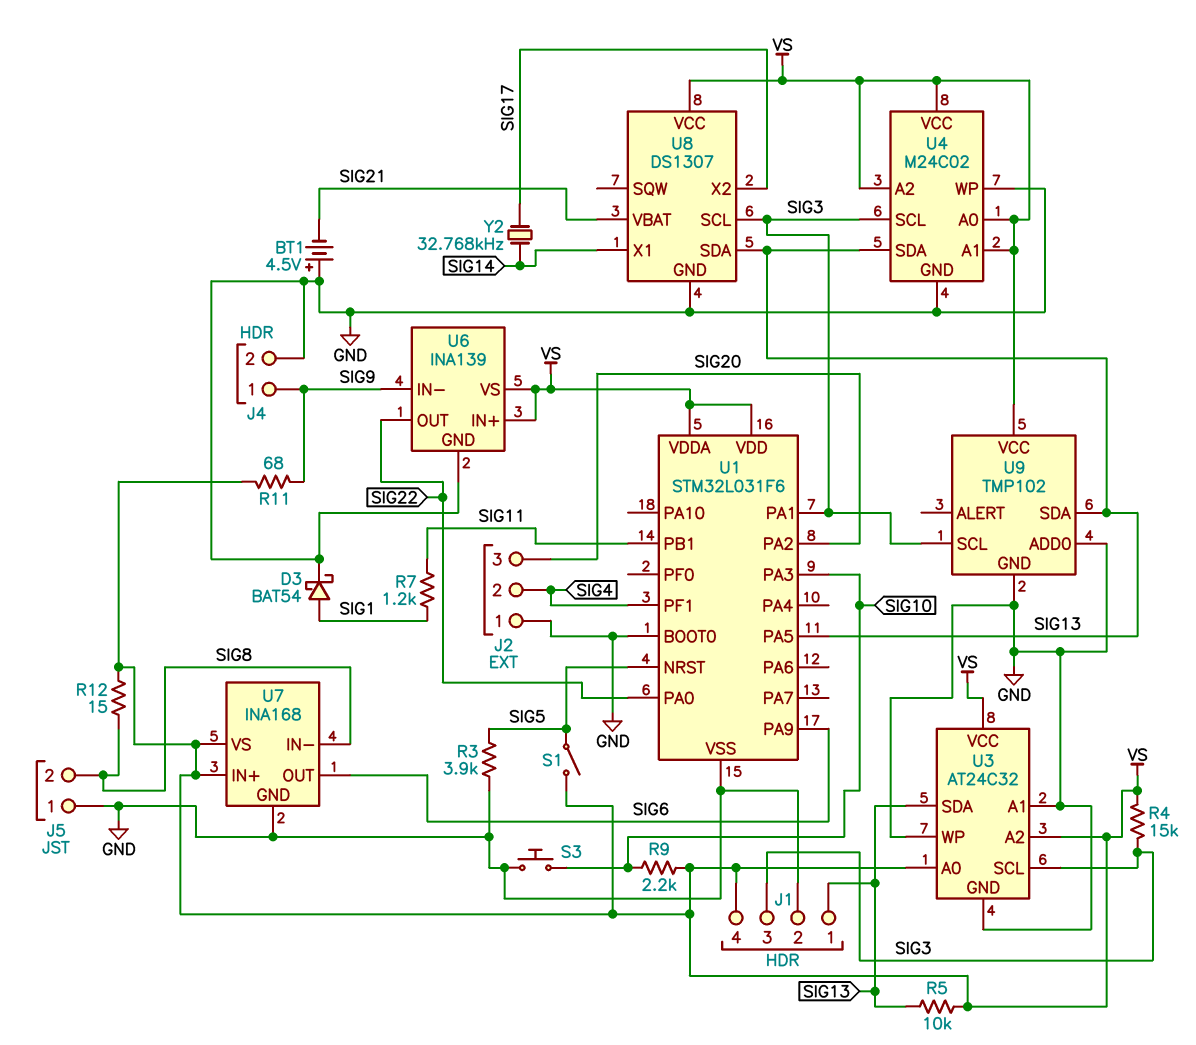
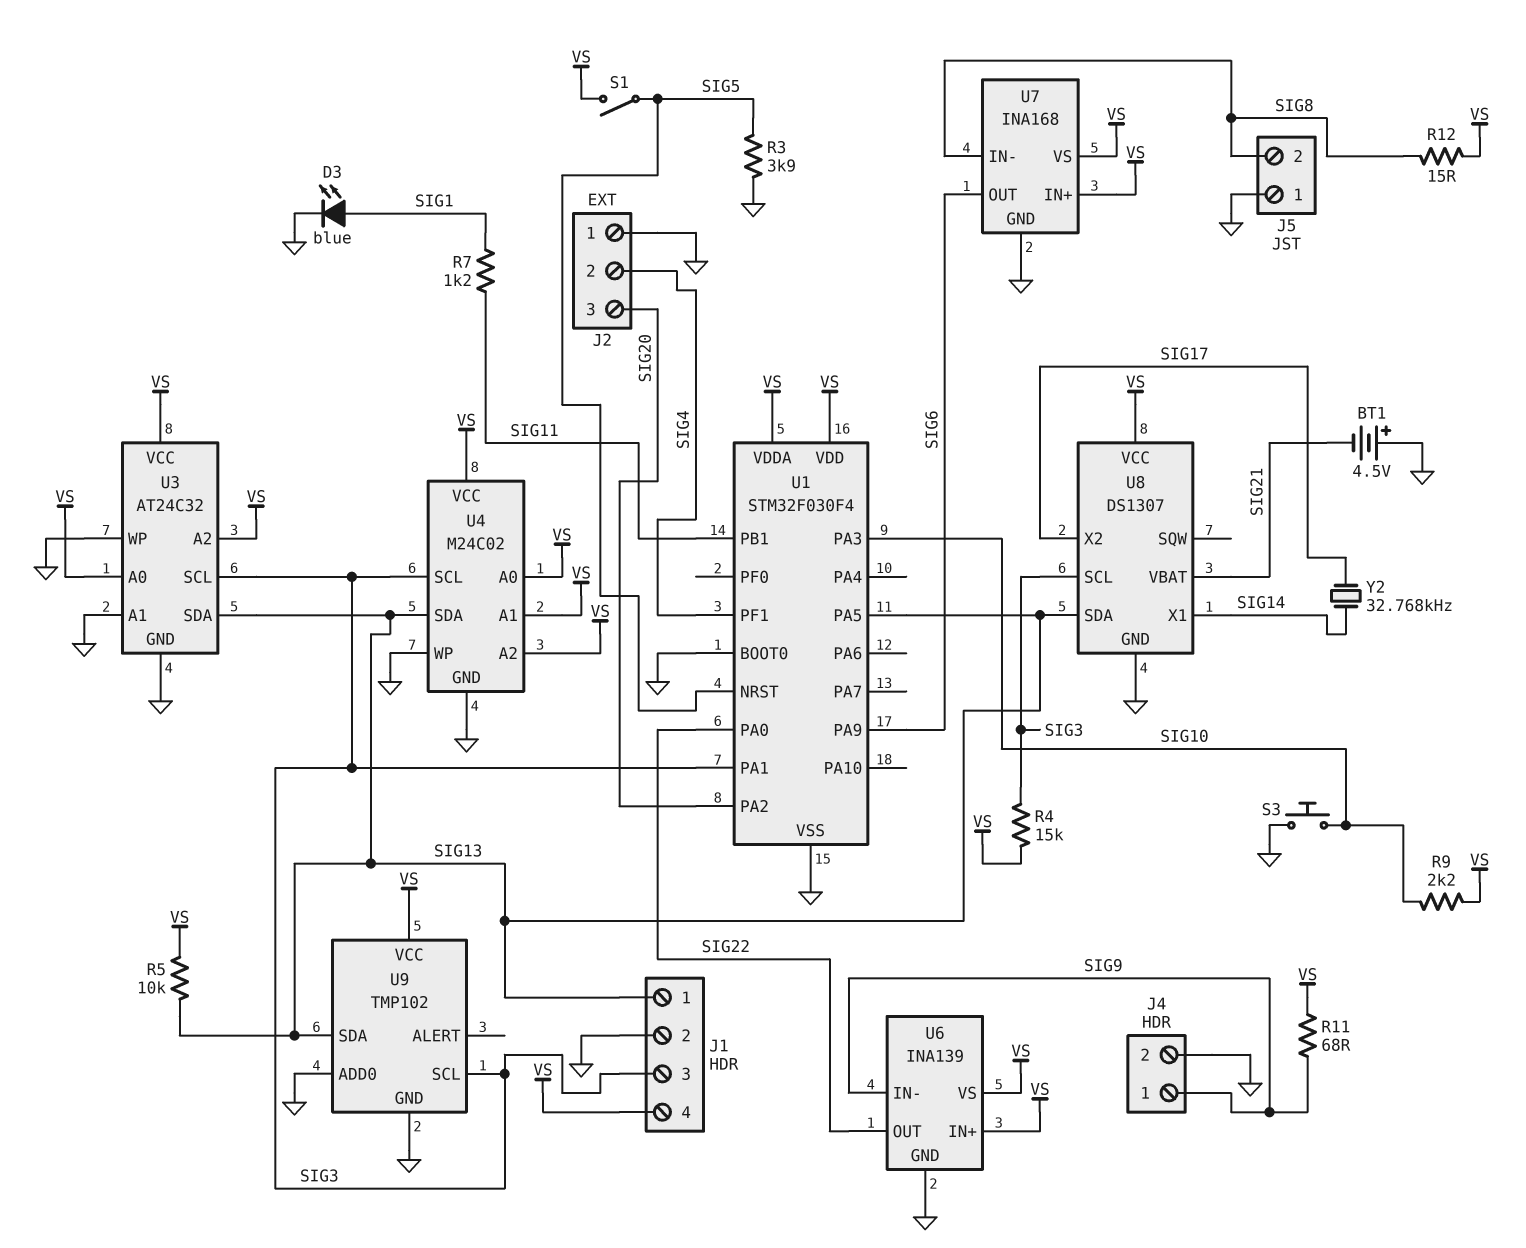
D3: schottky BAT54 (A SIG1, K GND) -> LED blue (A SIG1, K GND)
U1: STM32L031F6 -> STM32F030F4

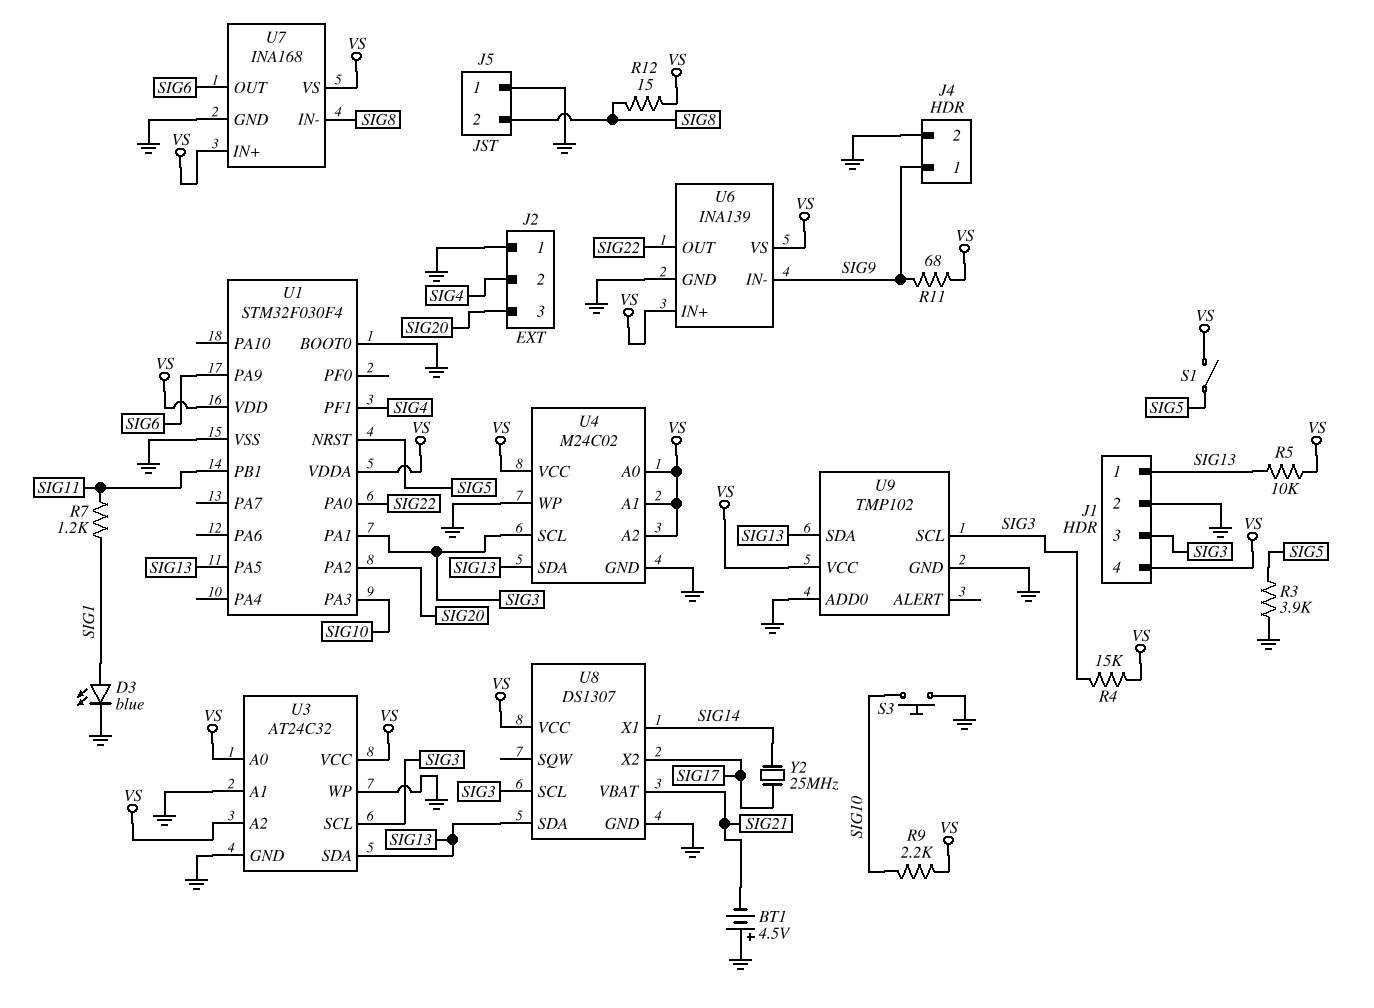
Y2: 32.768kHz (SIG14, SIG17) -> 25MHz (SIG14, SIG17)

